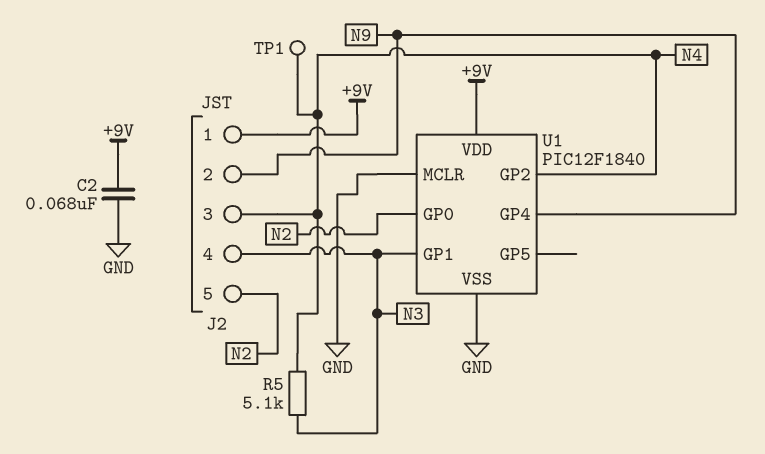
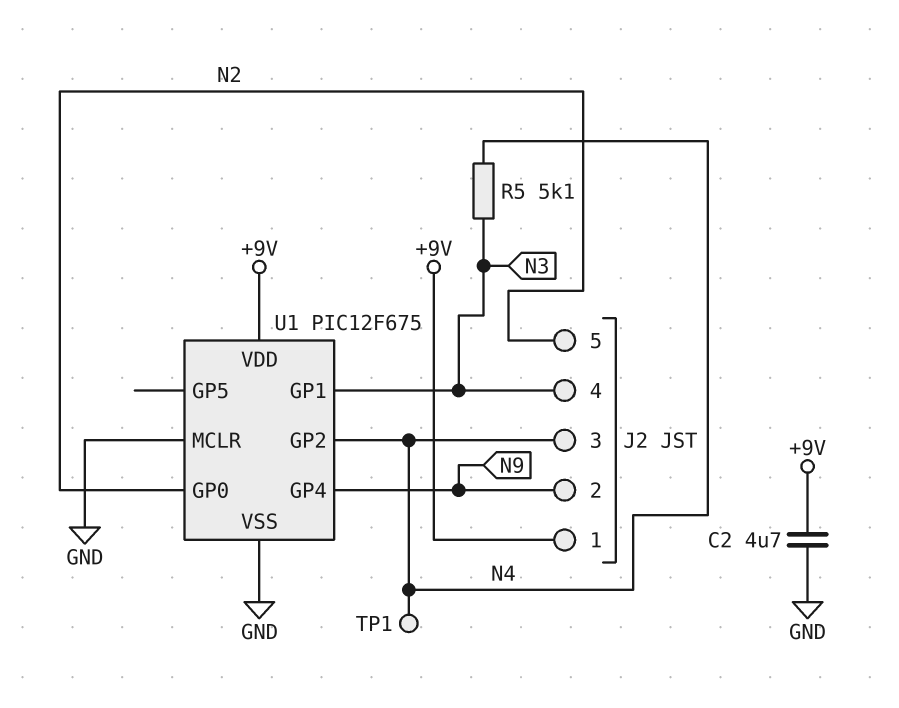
C2: 68nF (+9V, GND) -> 4.7uF (+9V, GND)
U1: PIC12F1840 -> PIC12F675

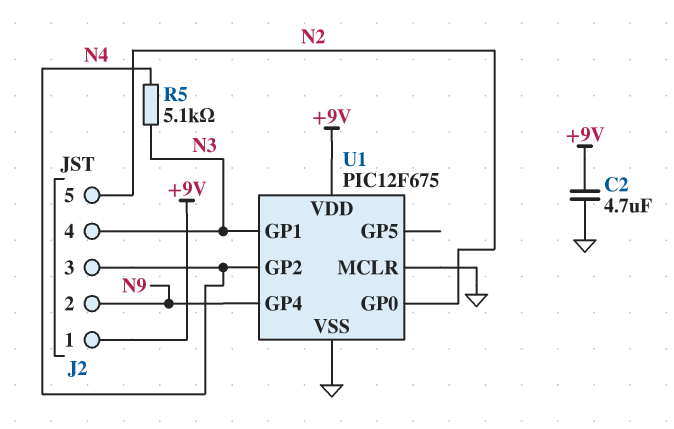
TP1: test point (N4) -> none

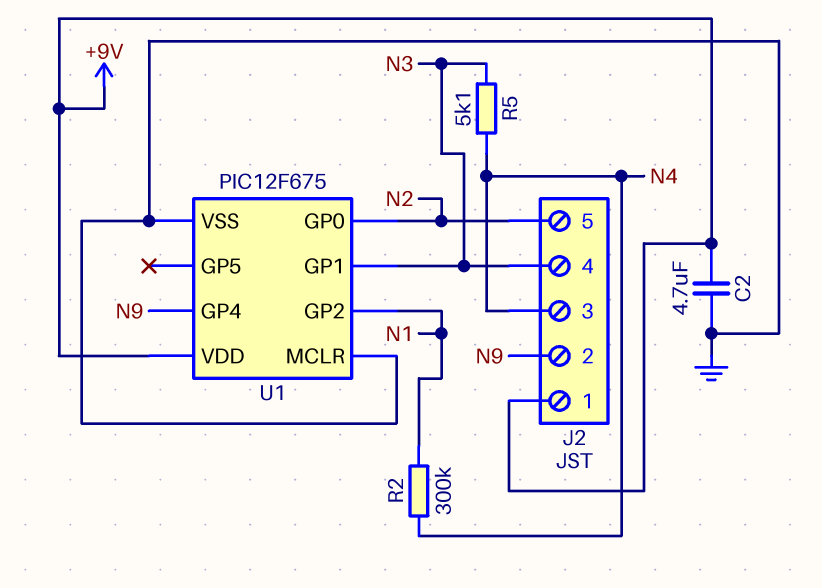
R2: none -> 300k (N1, N4)
U1 pin GP2: N4 -> N1

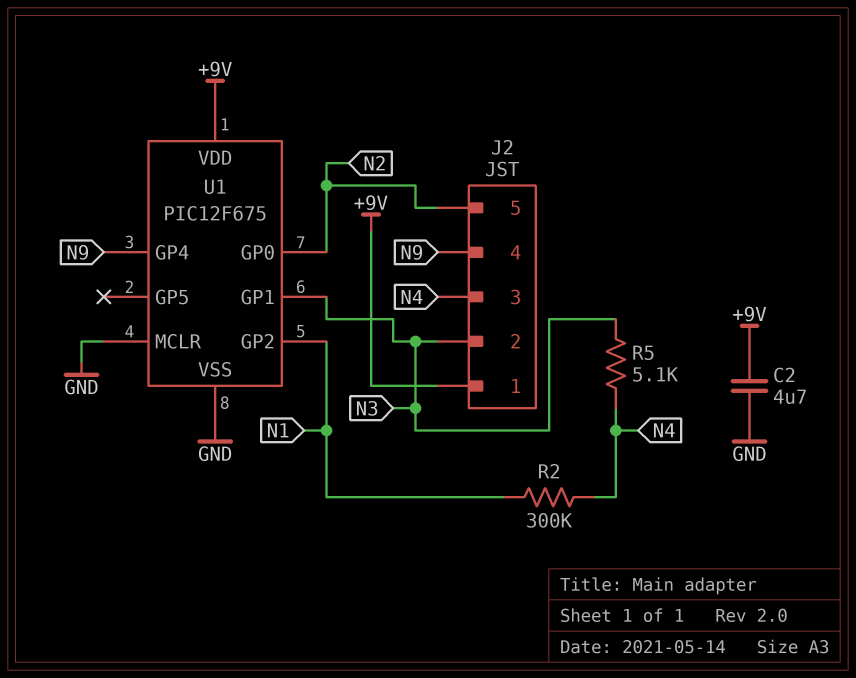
J2 pin 2: N9 -> N3
J2 pin 4: N3 -> N9

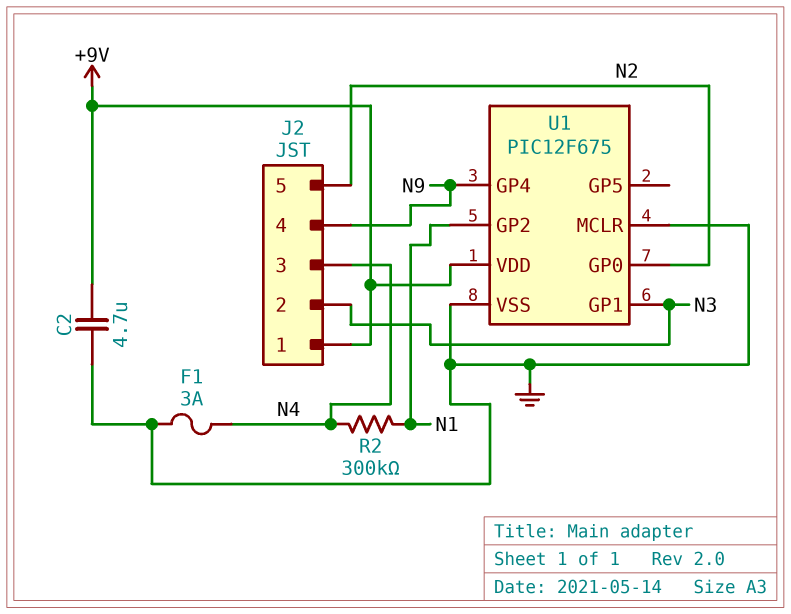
F1: none -> 3A (GND, N4)
R5: 5.1k (N3, N4) -> none

